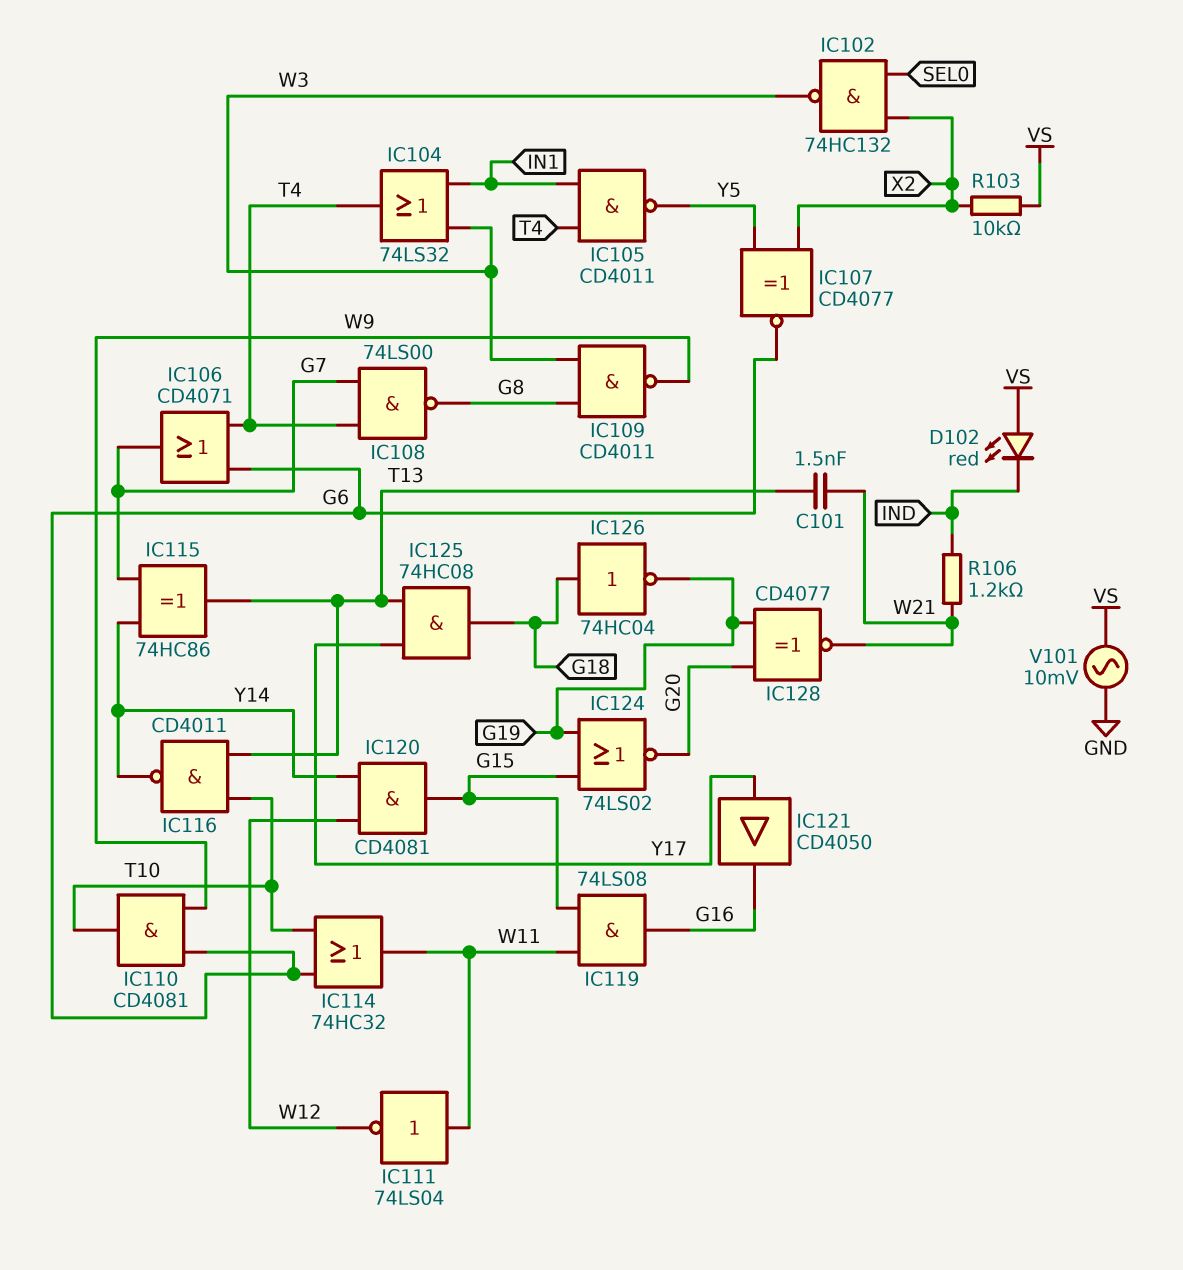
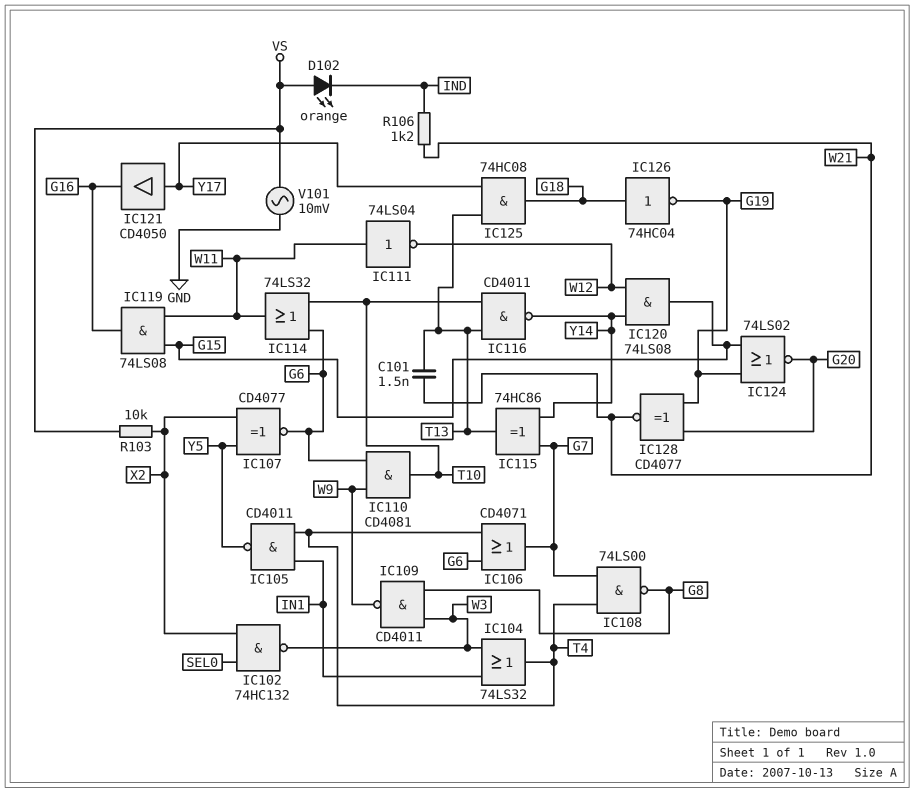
D102: LED red (A VS, K IND) -> LED orange (A VS, K IND)
IC114: OR 74HC32 (in G6, in T10, out W11) -> OR 74LS32 (in G6, in T10, out W11)
IC120: AND CD4081 (in W12, in Y14, out G15) -> AND 74LS08 (in W12, in Y14, out G15)

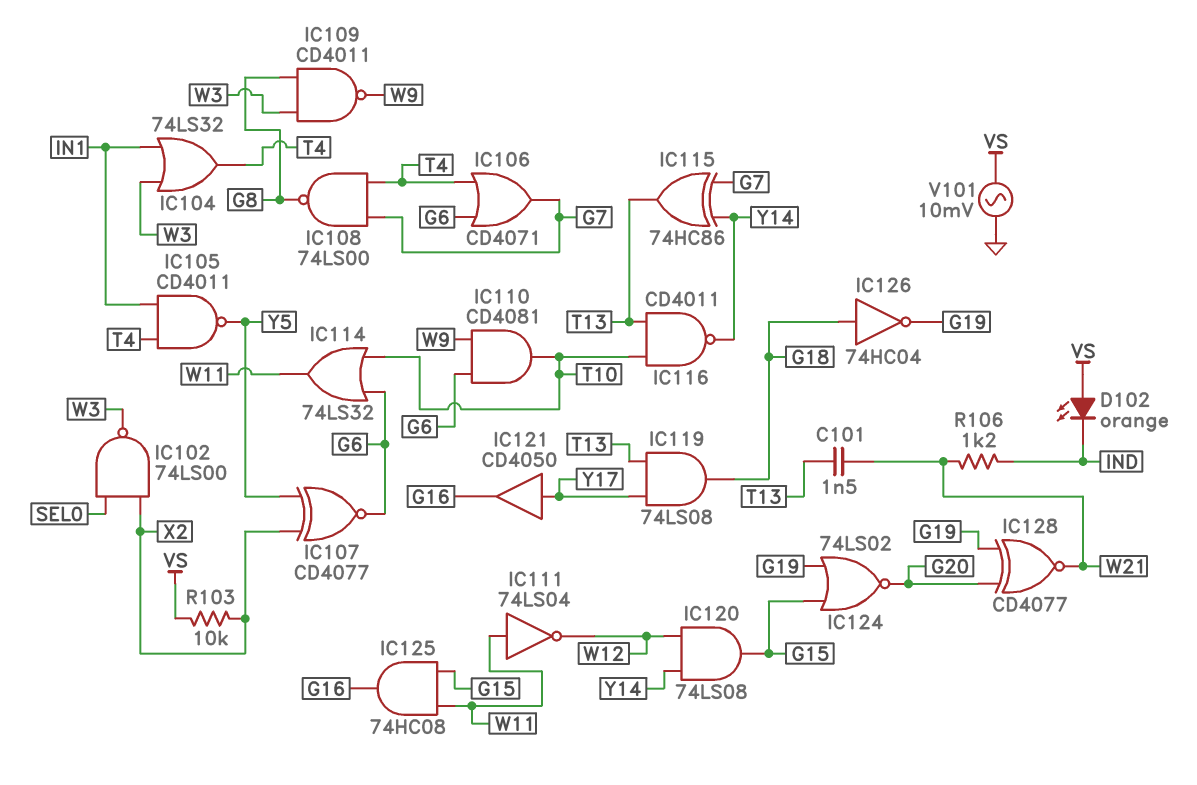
IC102: NAND 74HC132 (in SEL0, in X2, out W3) -> NAND 74LS00 (in SEL0, in X2, out W3)
IC119: AND 74LS08 (in G15, in W11, out G16) -> AND 74LS08 (in T13, in Y17, out G18)
IC125: AND 74HC08 (in T13, in Y17, out G18) -> AND 74HC08 (in G15, in W11, out G16)

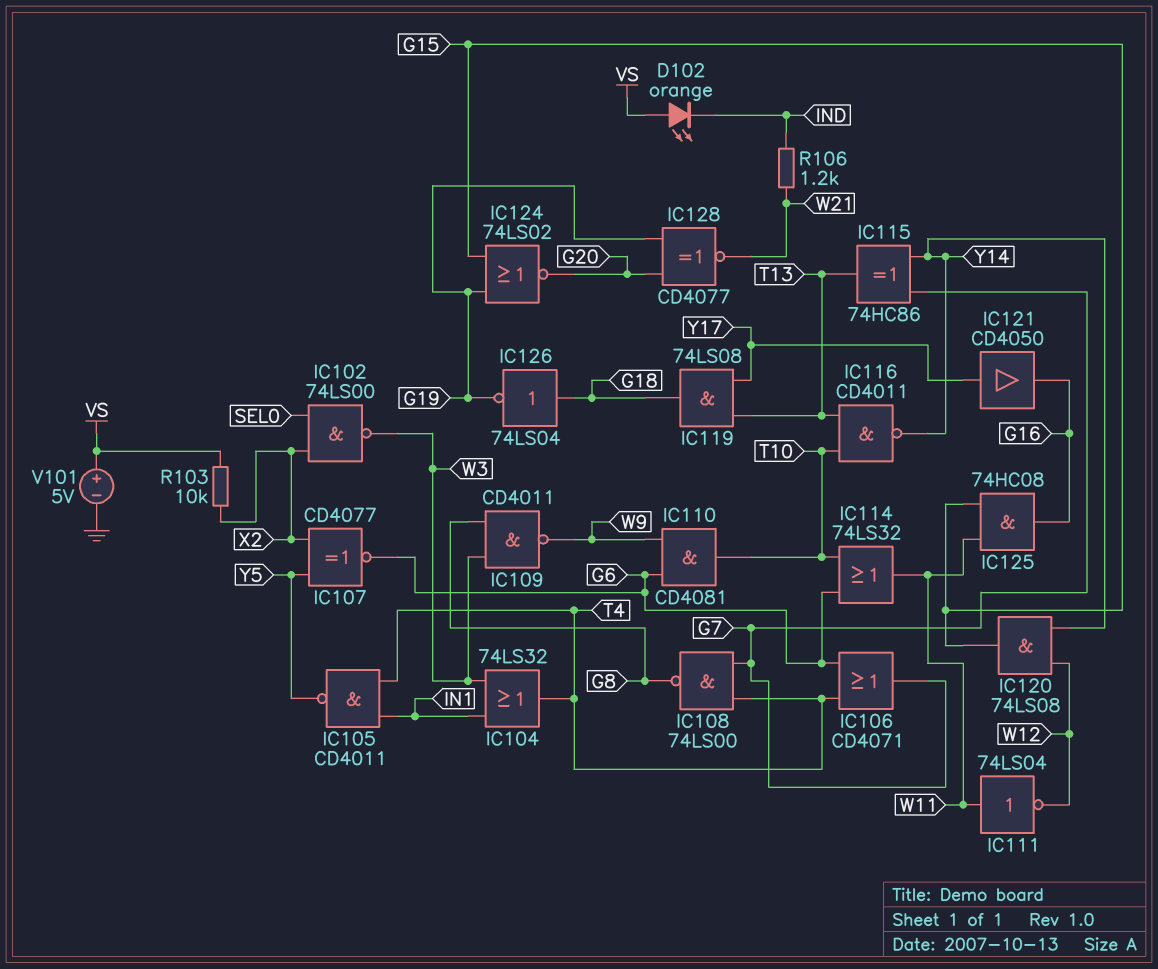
C101: 1.5nF (T13, W21) -> none
IC126: NOT 74HC04 (in G18, out G19) -> NOT 74LS04 (in G18, out G19)
V101: AC 10mV (GND, VS) -> 5V (plus VS, minus GND)

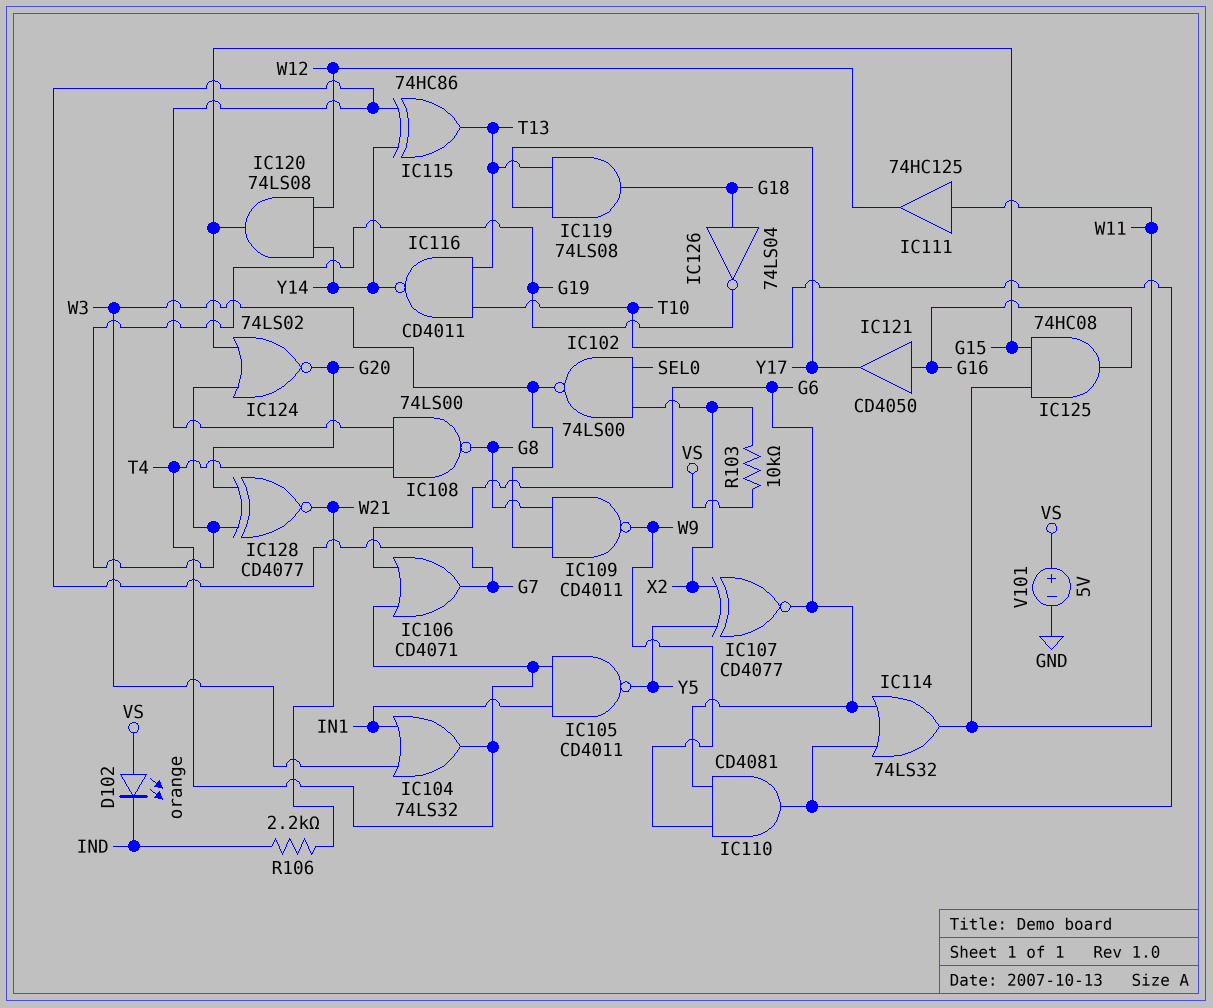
IC111: NOT 74LS04 (in W11, out W12) -> buffer 74HC125 (in W11, out W12)
IC121: buffer CD4050 (in Y17, out G16) -> buffer CD4050 (in G16, out Y17)
R106: 1.2k (IND, W21) -> 2.2k (IND, W21)

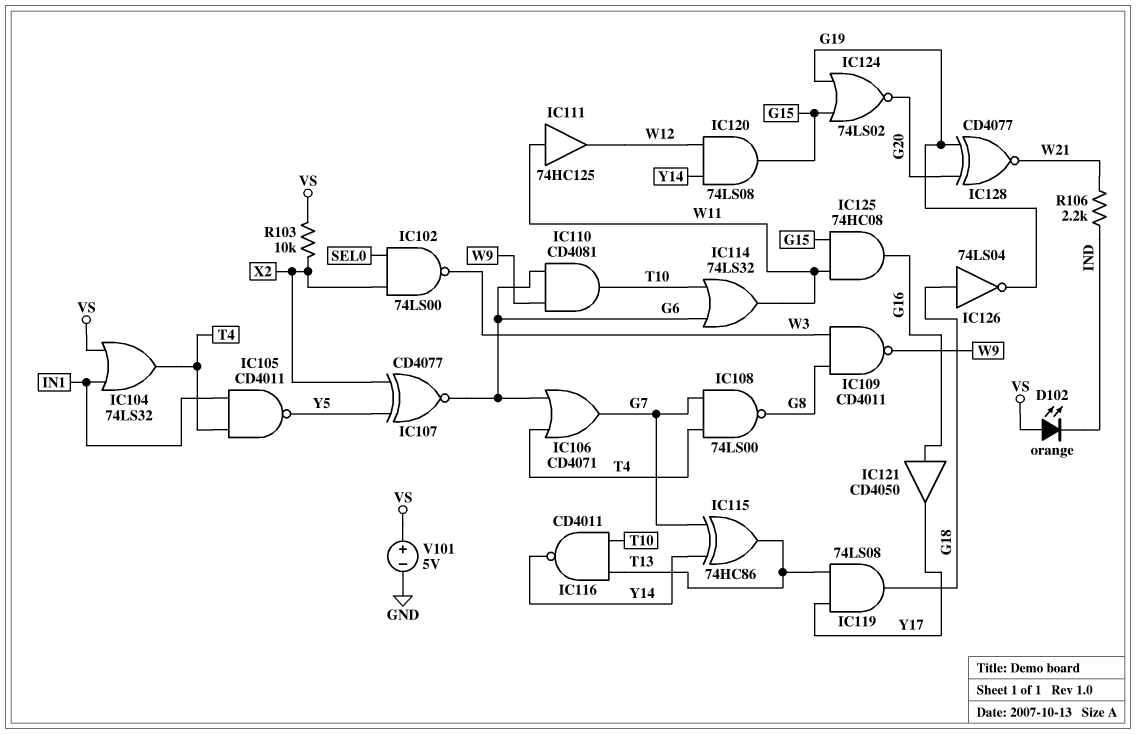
IC104: OR 74LS32 (in IN1, in W3, out T4) -> OR 74LS32 (in IN1, in VS, out T4)

